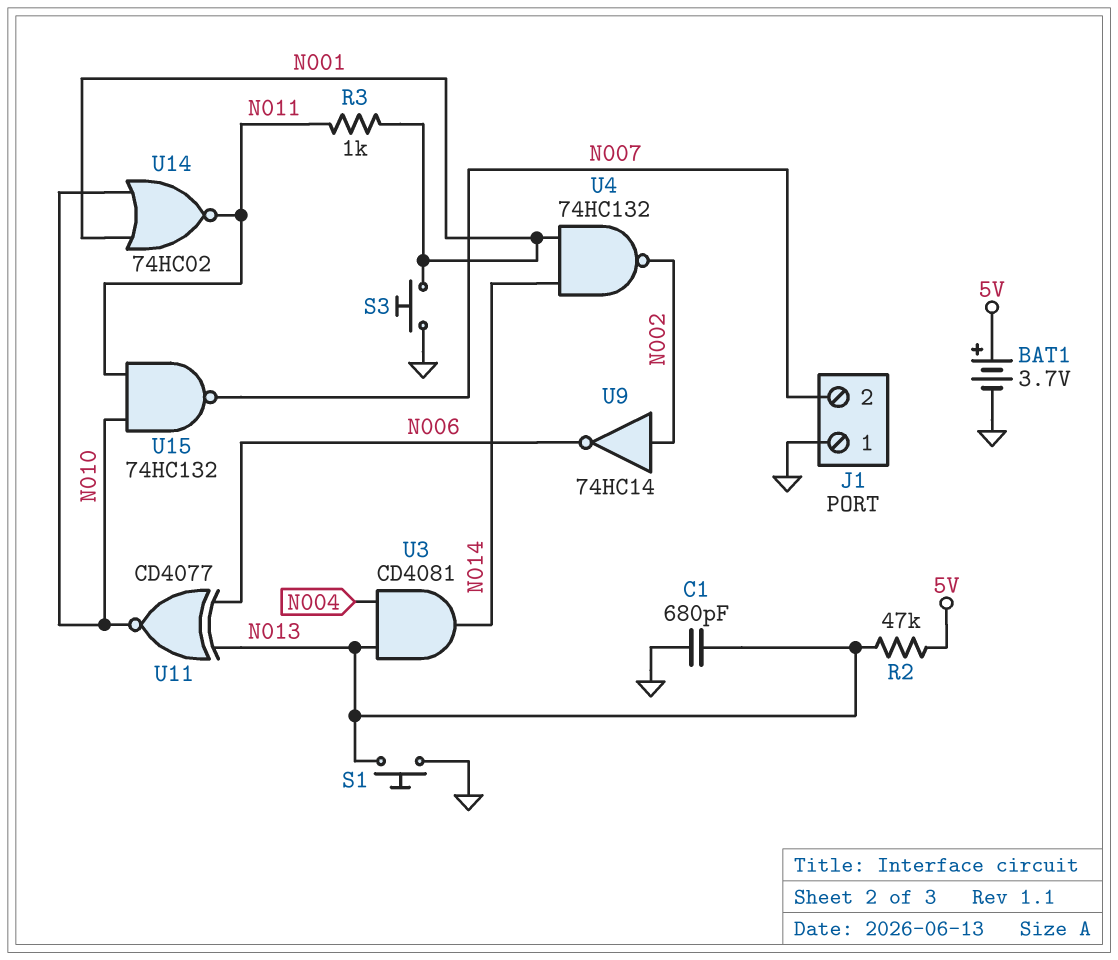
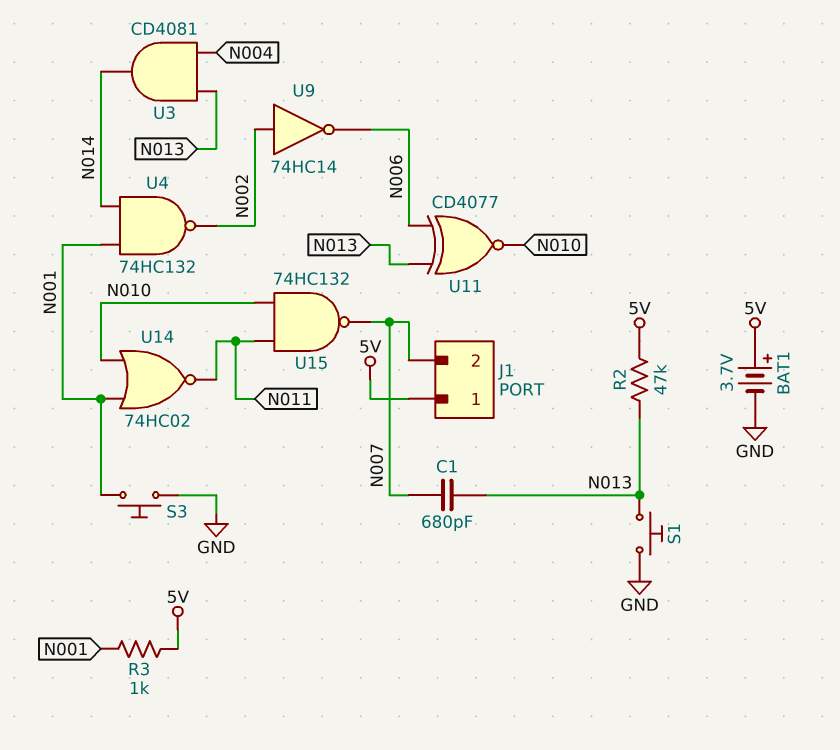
C1: 680pF (GND, N013) -> 680pF (N007, N013)
J1 pin 1: GND -> 5V
R3: 1k (N001, N011) -> 1k (5V, N001)

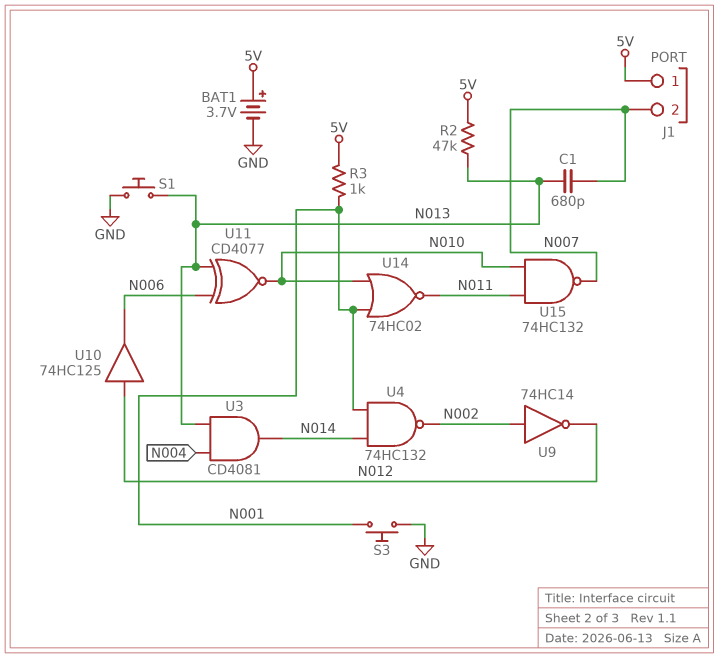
U9: NOT 74HC14 (in N002, out N006) -> NOT 74HC14 (in N002, out N012)
U10: none -> buffer 74HC125 (in N012, out N006)

